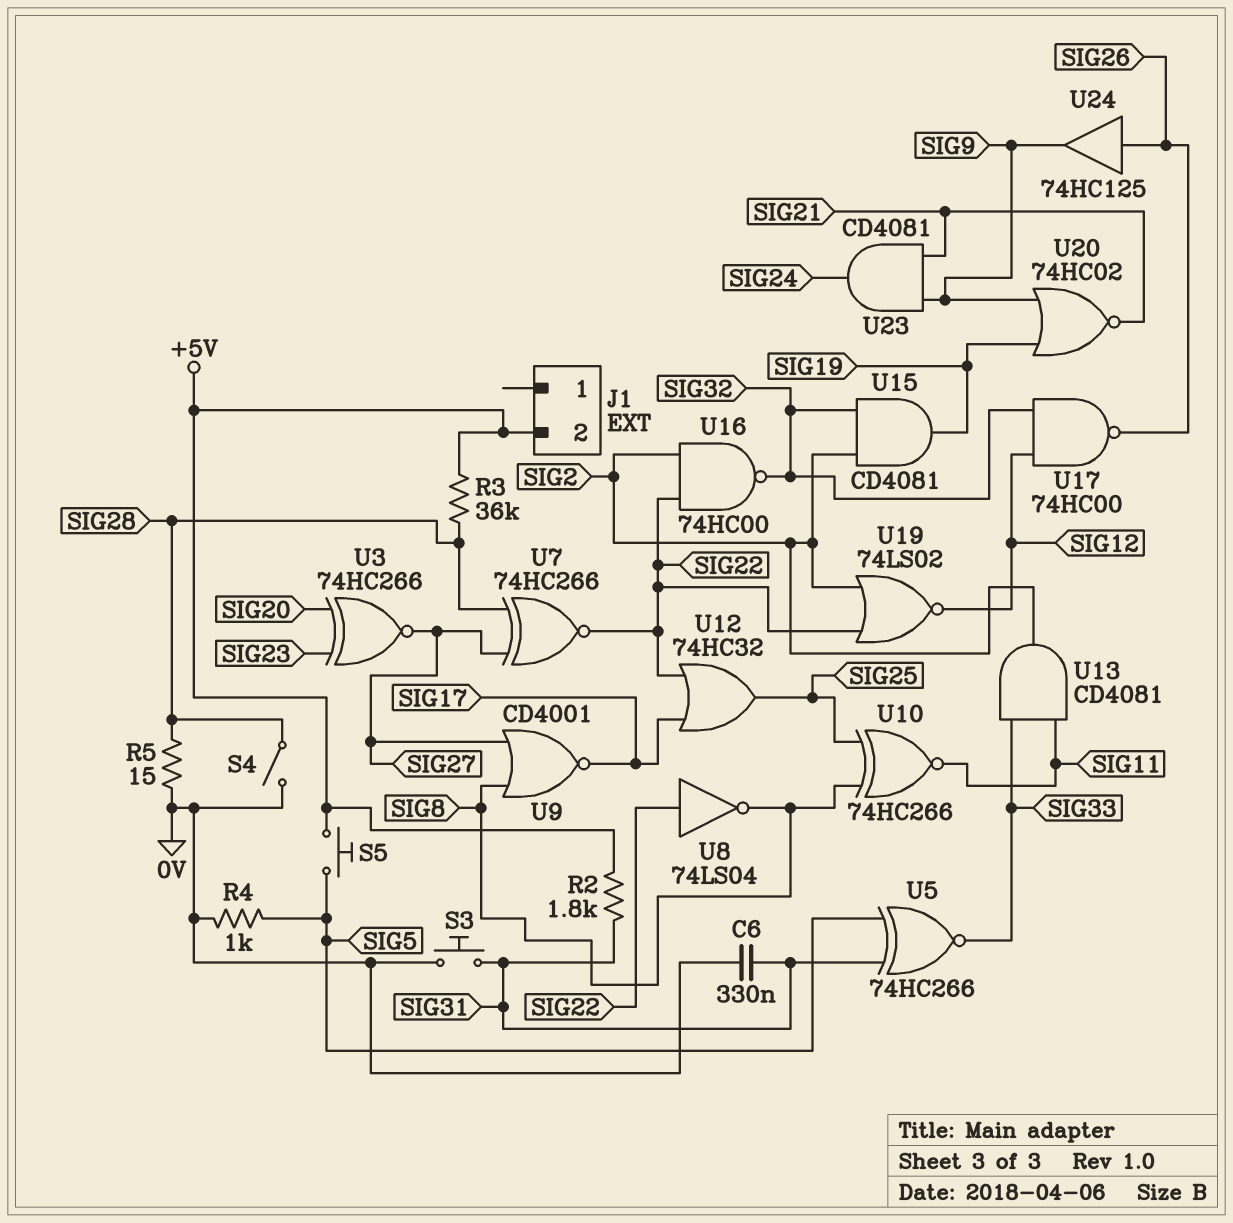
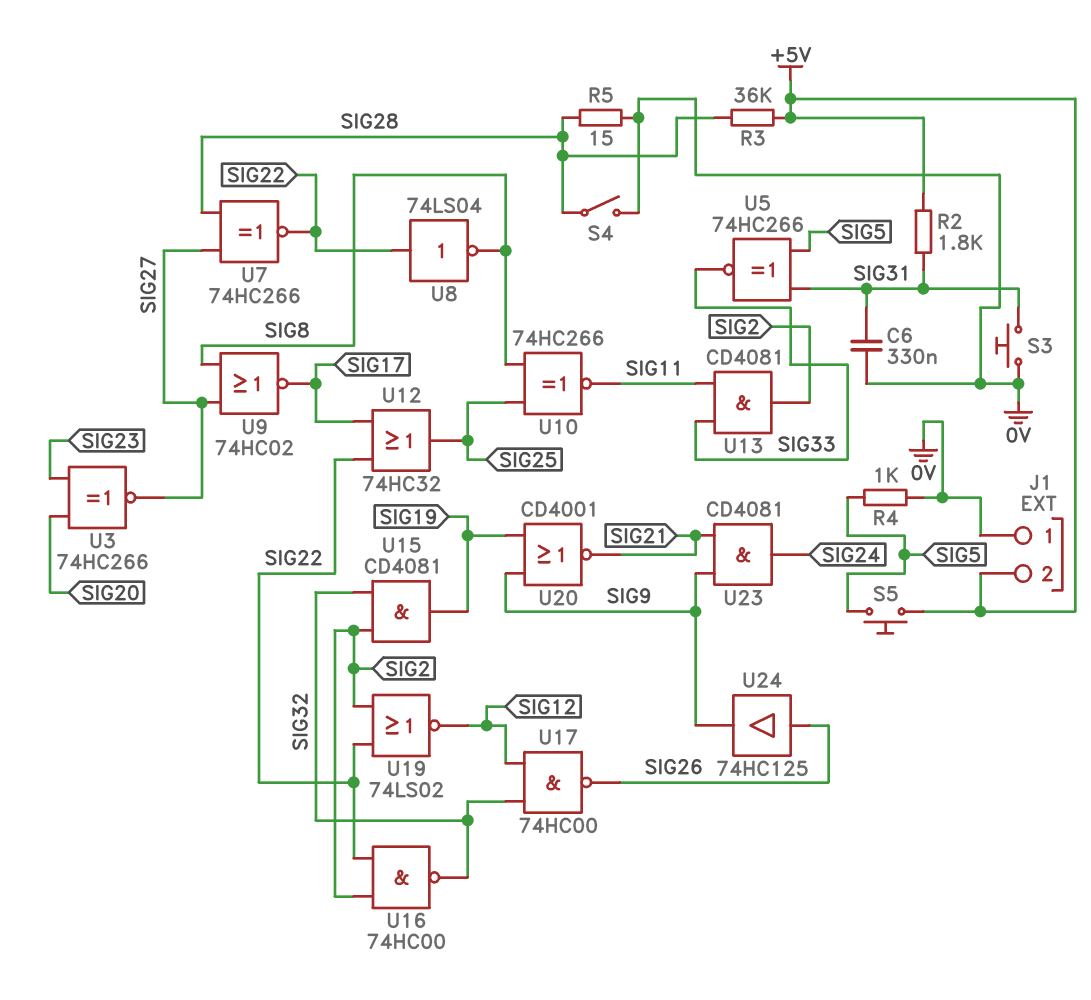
J1 pin 1: none -> 0V
U9: NOR CD4001 (in SIG8, in SIG27, out SIG17) -> NOR 74HC02 (in SIG8, in SIG27, out SIG17)
U20: NOR 74HC02 (in SIG9, in SIG19, out SIG21) -> NOR CD4001 (in SIG9, in SIG19, out SIG21)

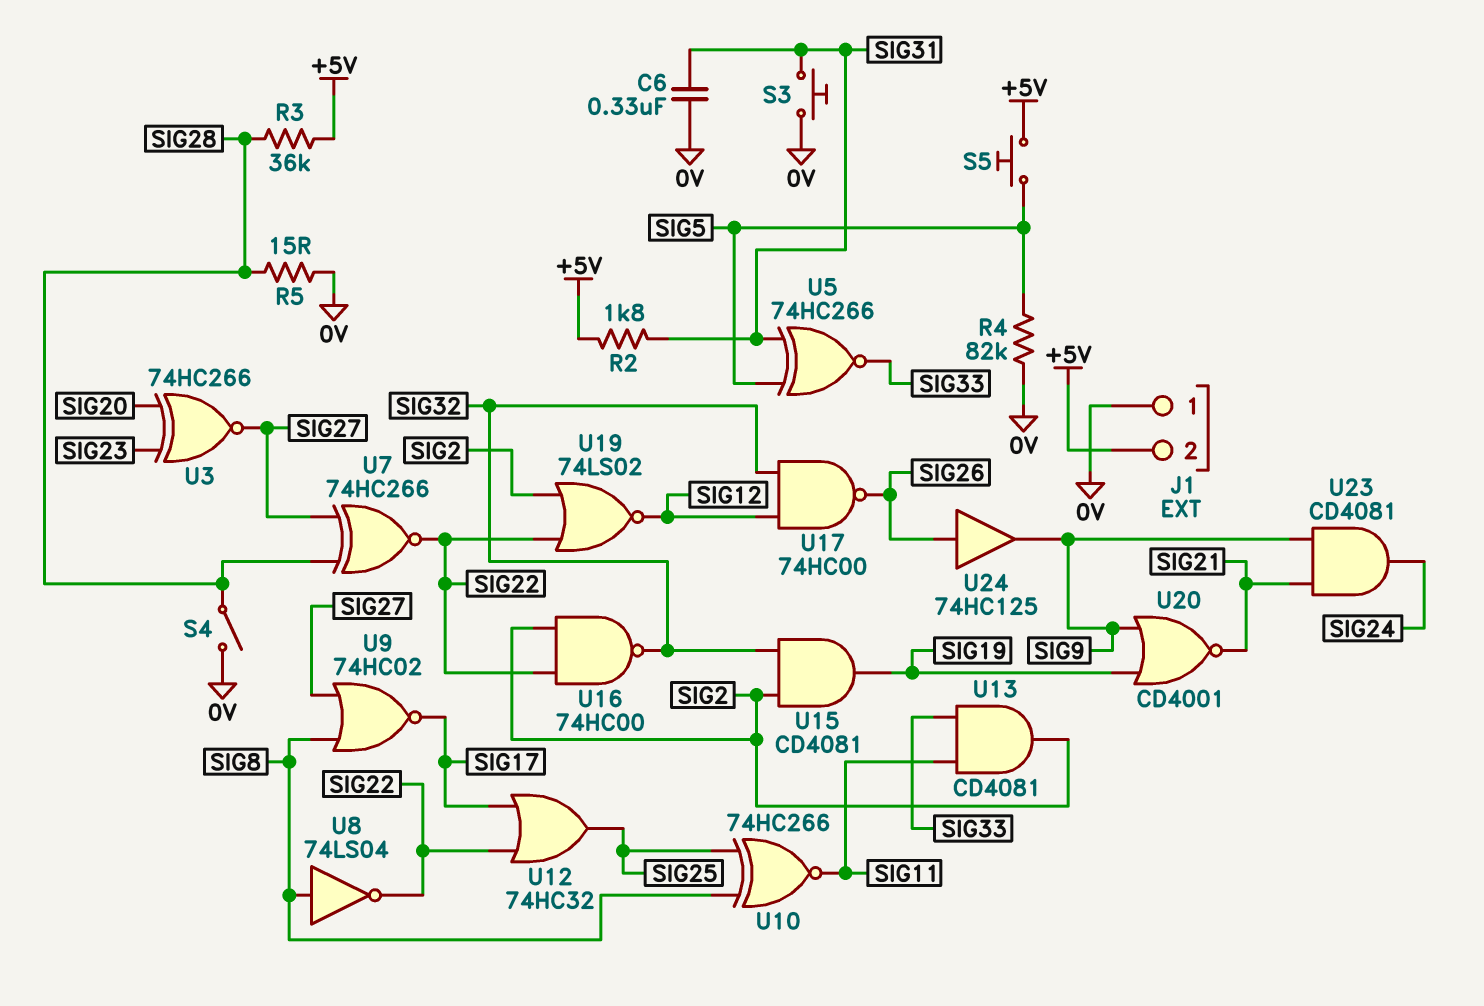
R4: 1k (0V, SIG5) -> 82k (0V, SIG5)
U8: NOT 74LS04 (in SIG22, out SIG8) -> NOT 74LS04 (in SIG8, out SIG22)

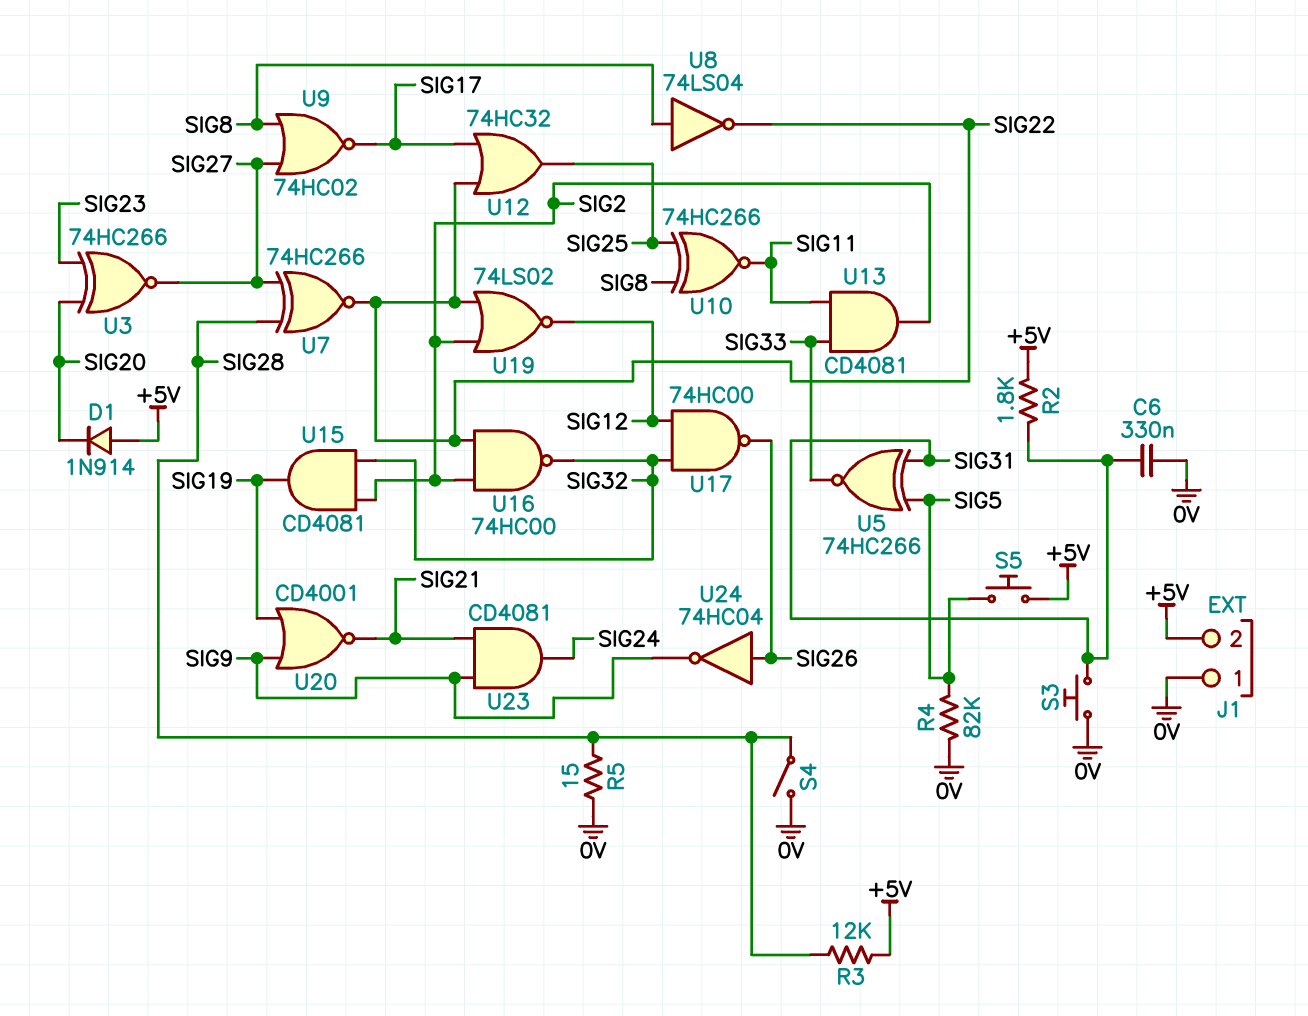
D1: none -> diode 1N914 (A +5V, K SIG20)
R3: 36k (+5V, SIG28) -> 12k (+5V, SIG28)
U24: buffer 74HC125 (in SIG26, out SIG9) -> NOT 74HC04 (in SIG26, out SIG9)

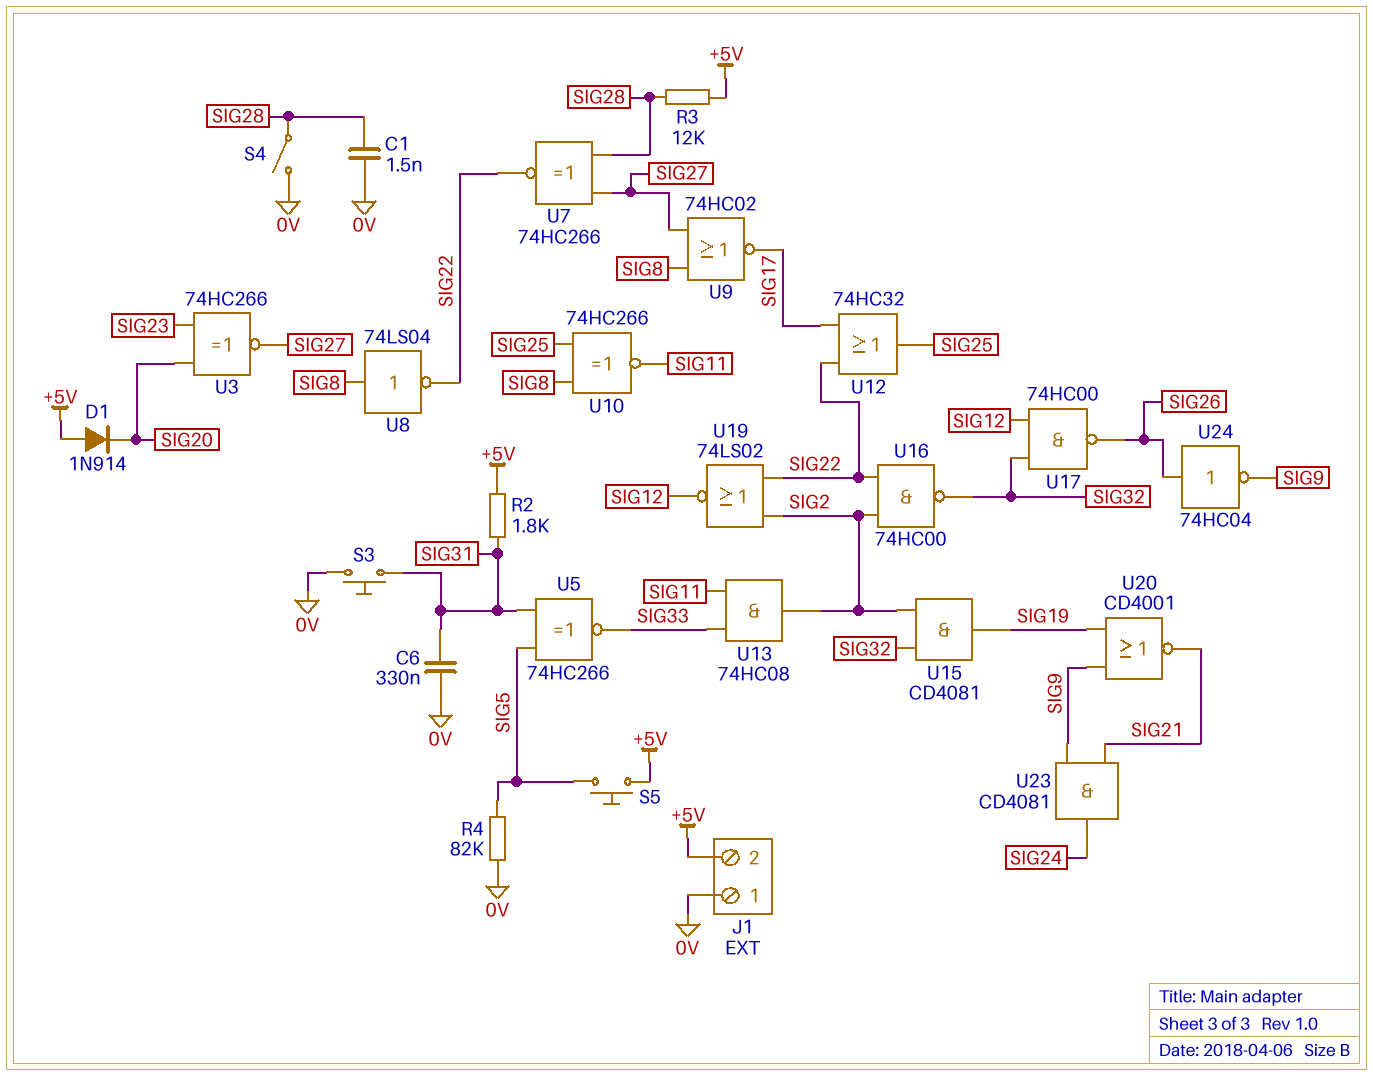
C1: none -> 1.5nF (0V, SIG28)
R5: 15 (0V, SIG28) -> none
U13: AND CD4081 (in SIG11, in SIG33, out SIG2) -> AND 74HC08 (in SIG11, in SIG33, out SIG2)

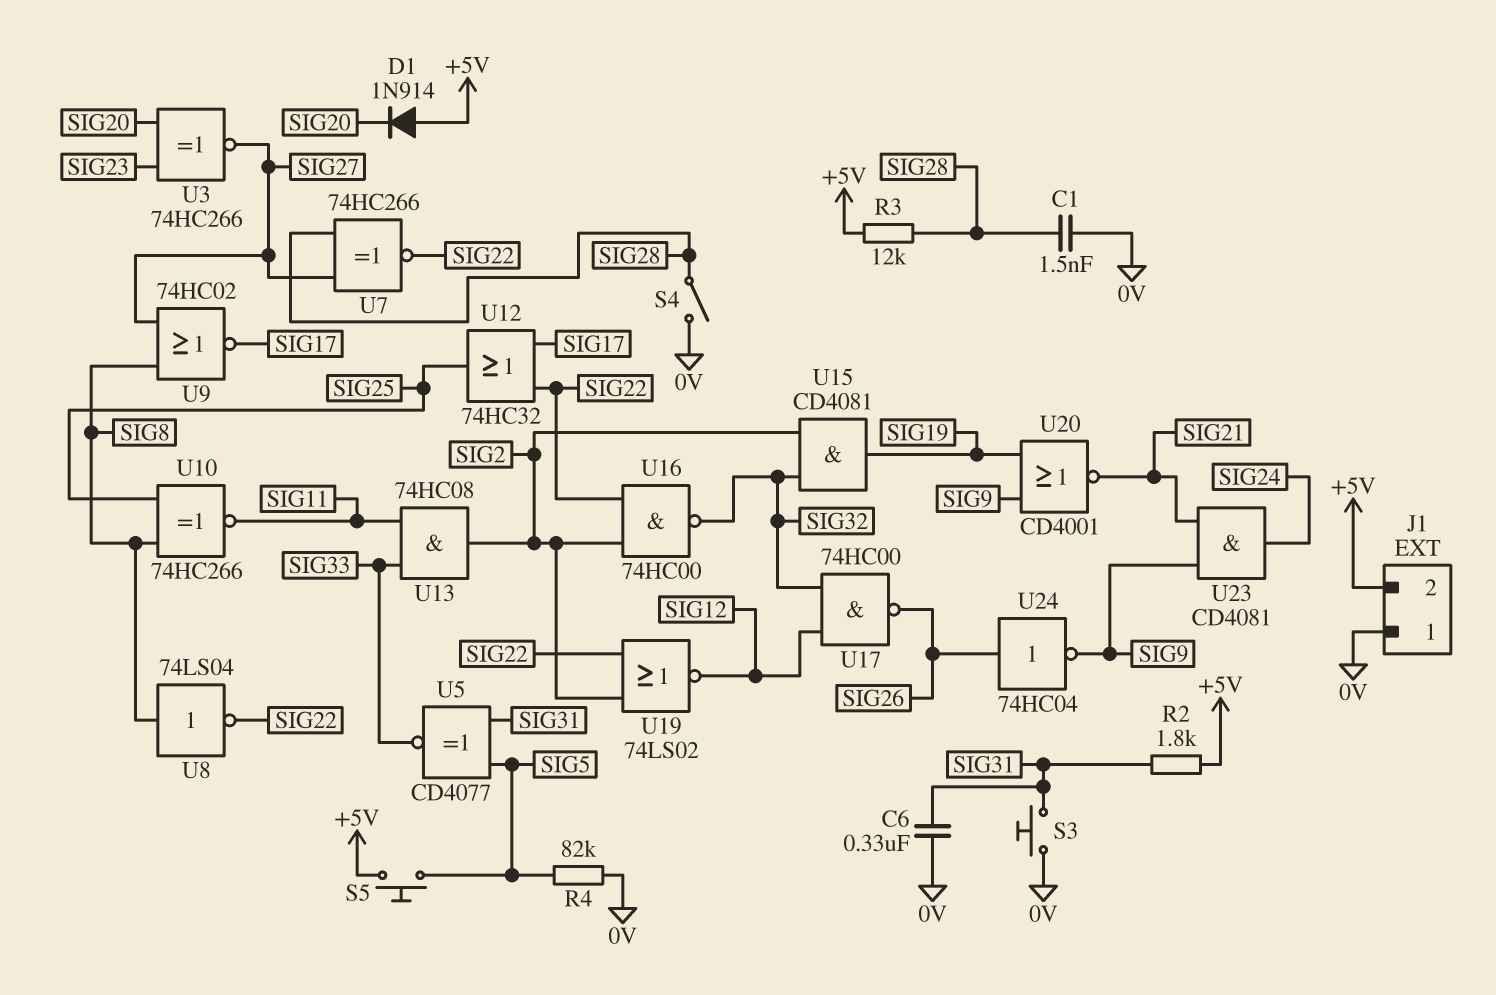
U5: XNOR 74HC266 (in SIG5, in SIG31, out SIG33) -> XNOR CD4077 (in SIG5, in SIG31, out SIG33)

